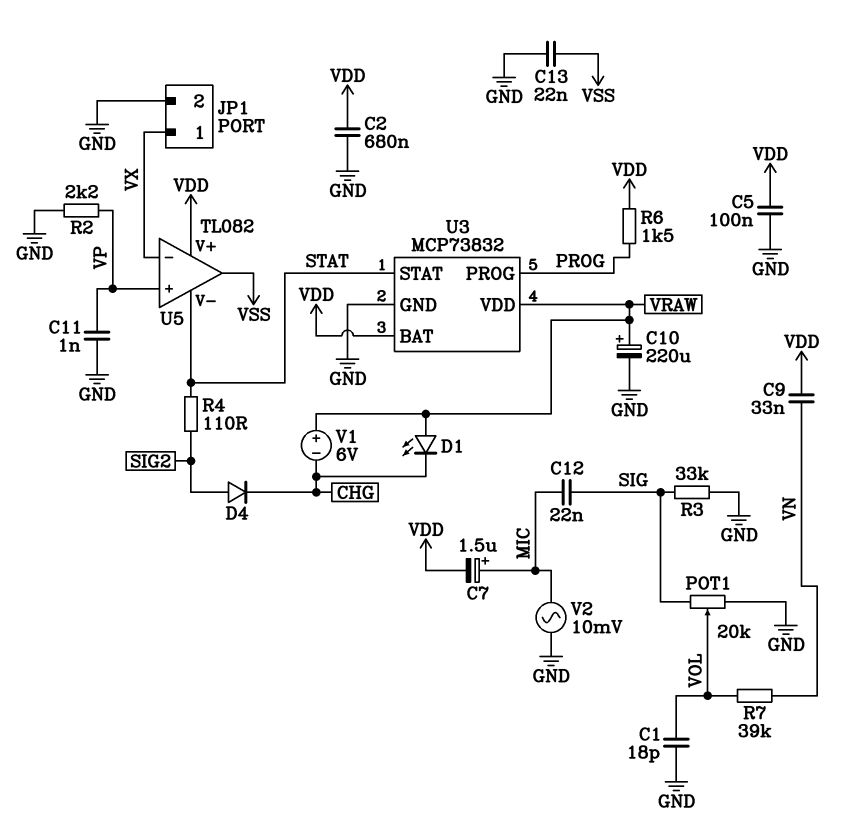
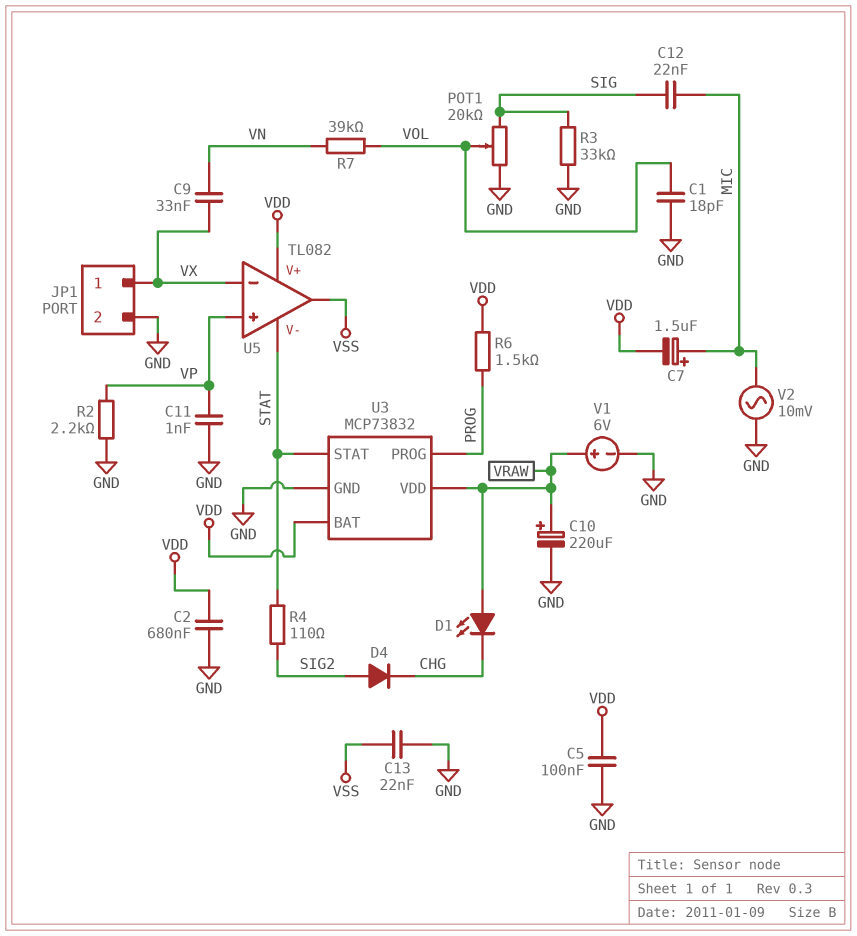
C9: 33nF (VDD, VN) -> 33nF (VN, VX)
V1: 6V (plus VRAW, minus CHG) -> 6V (plus VRAW, minus GND)

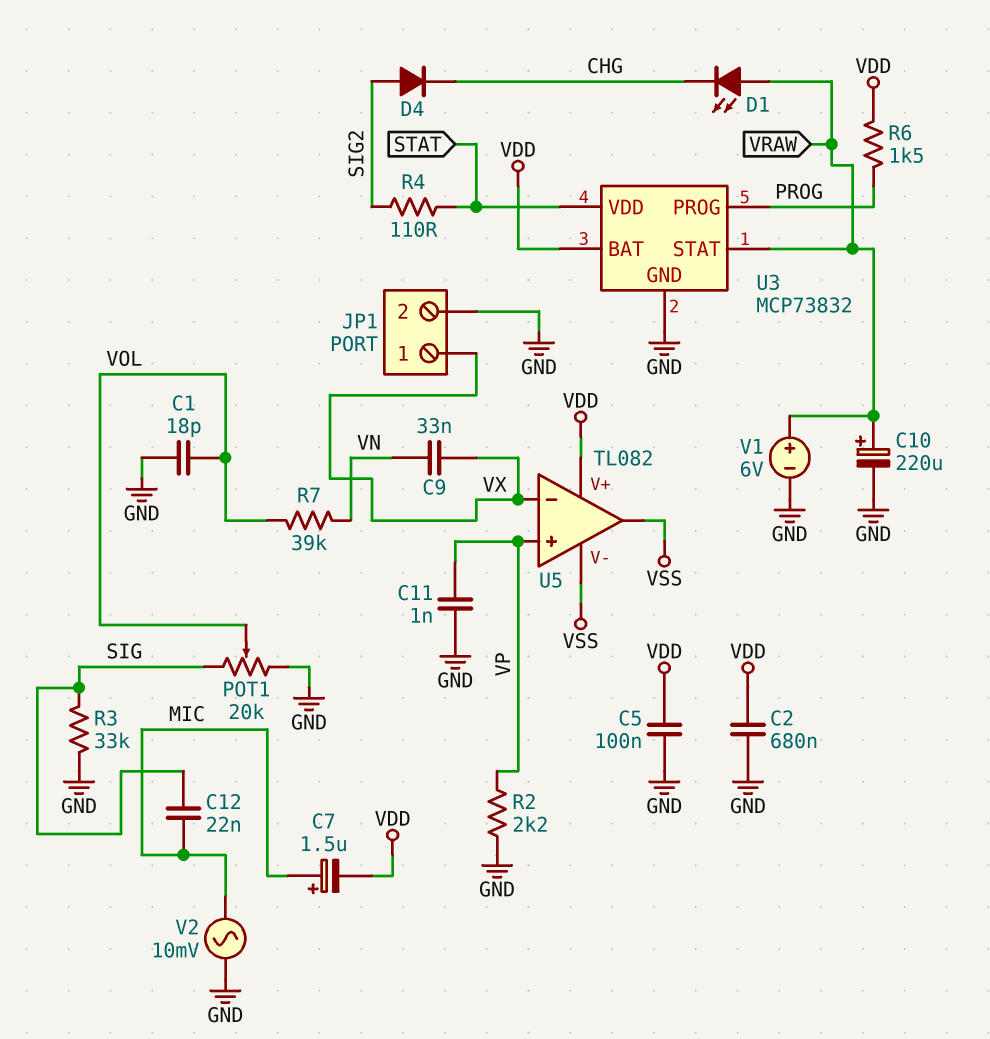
C13: 22nF (GND, VSS) -> none
U3 pin STAT: STAT -> VRAW
U3 pin VDD: VRAW -> STAT
U5 pin V-: STAT -> VSS

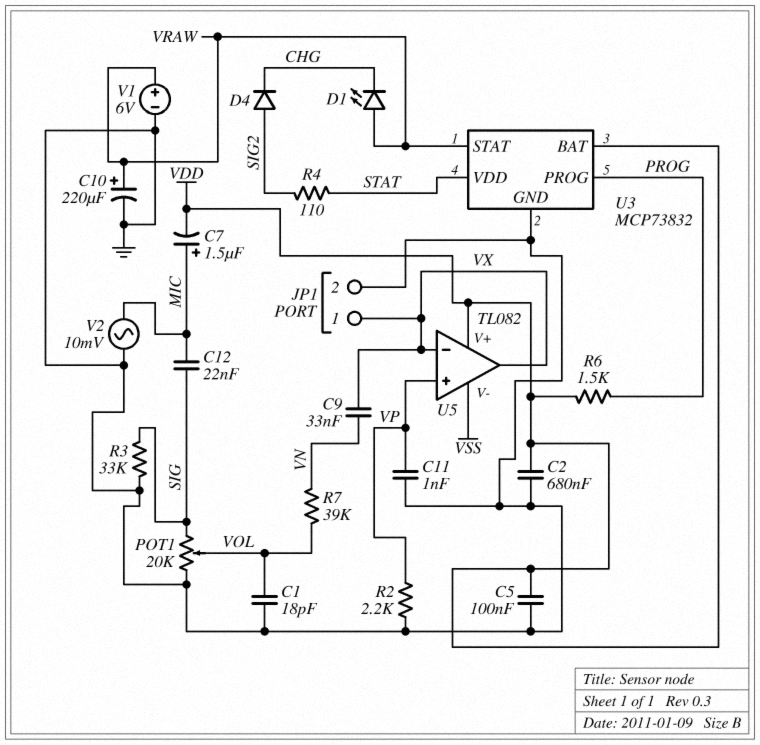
U5 pin out: VSS -> VX

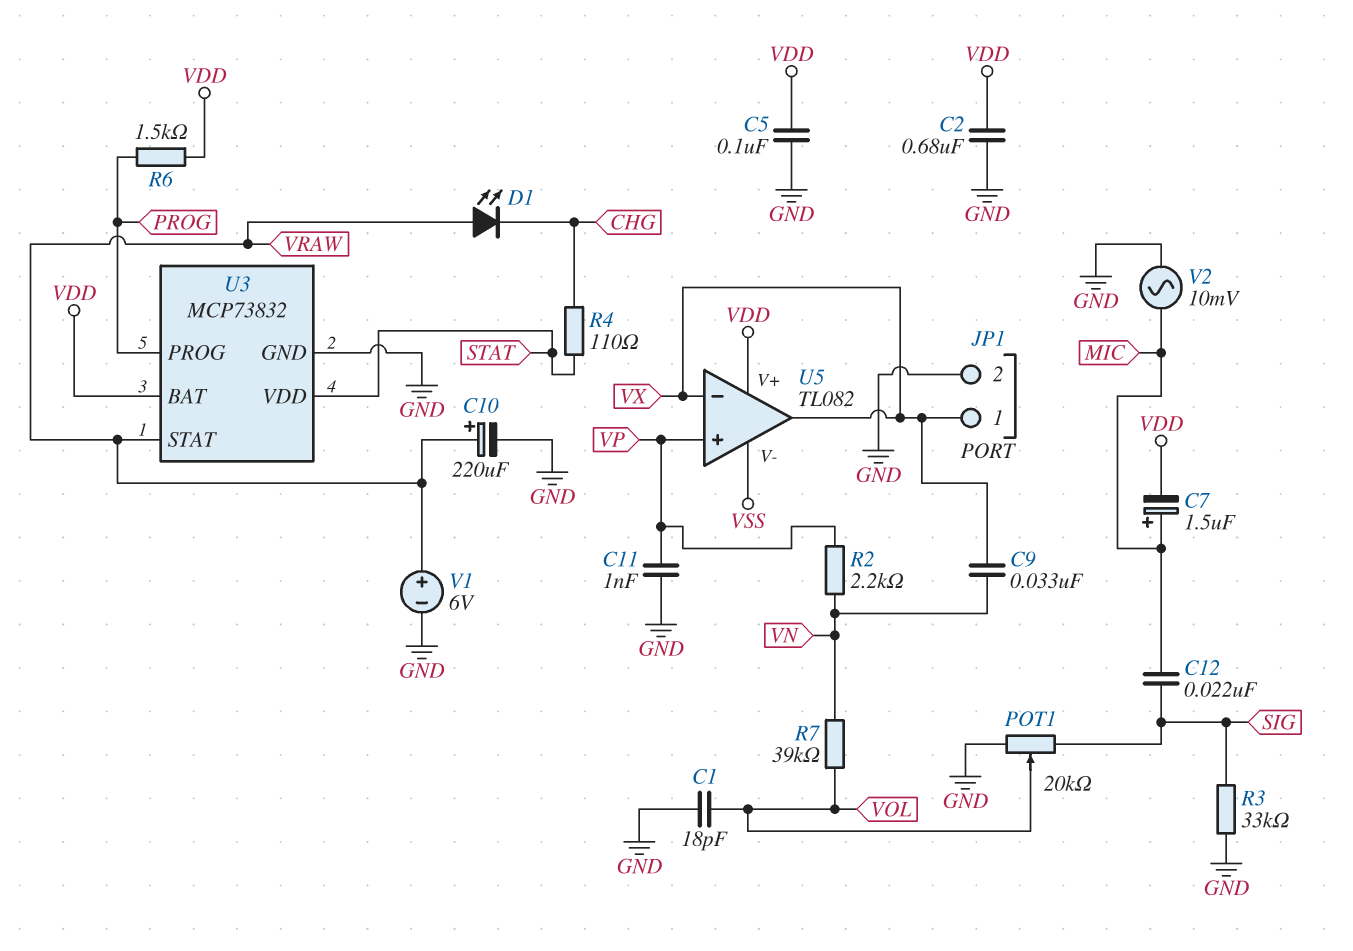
D4: diode (A SIG2, K CHG) -> none
R2: 2.2k (GND, VP) -> 2.2k (VN, VP)
R4: 110 (SIG2, STAT) -> 110 (CHG, STAT)

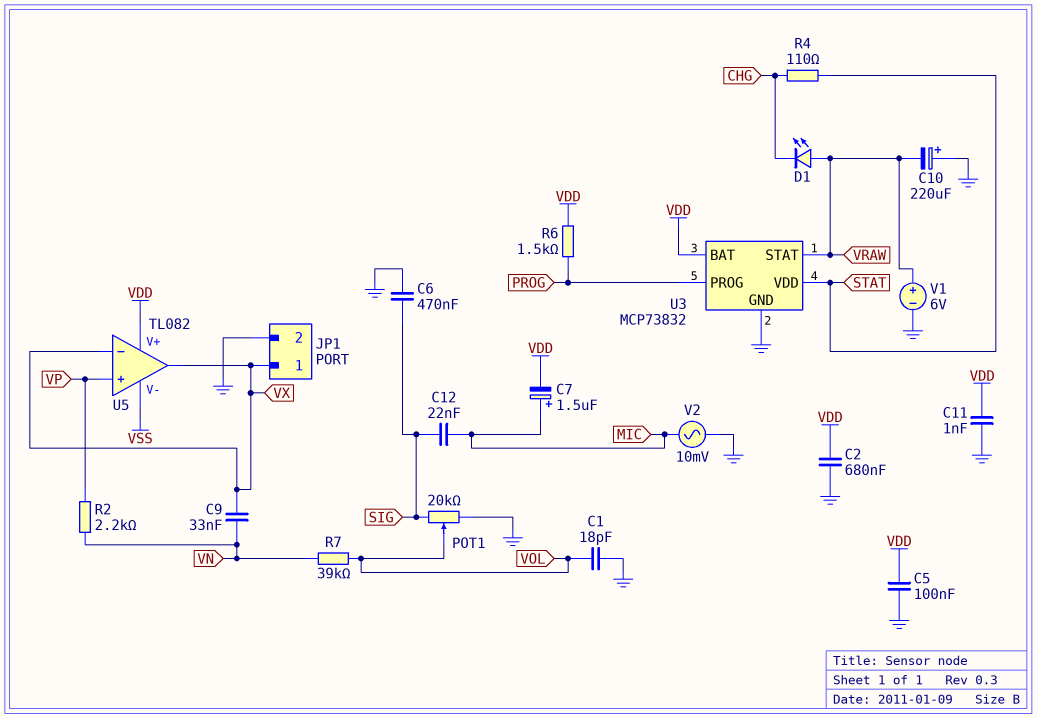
C6: none -> 470nF (GND, SIG)
C10: 220uF (plus VRAW, minus GND) -> 220uF (plus GND, minus VRAW)
C11: 1nF (GND, VP) -> 1nF (GND, VDD)
R3: 33k (GND, SIG) -> none

